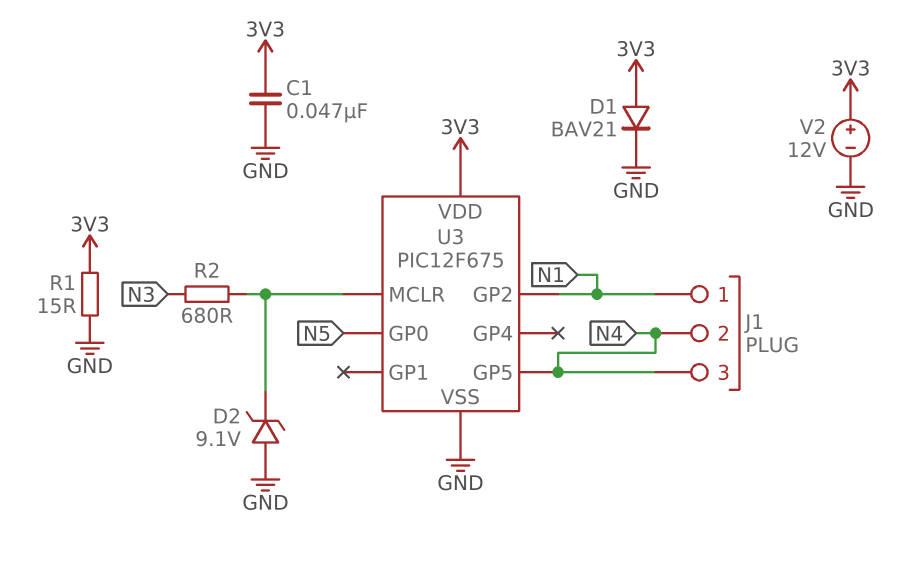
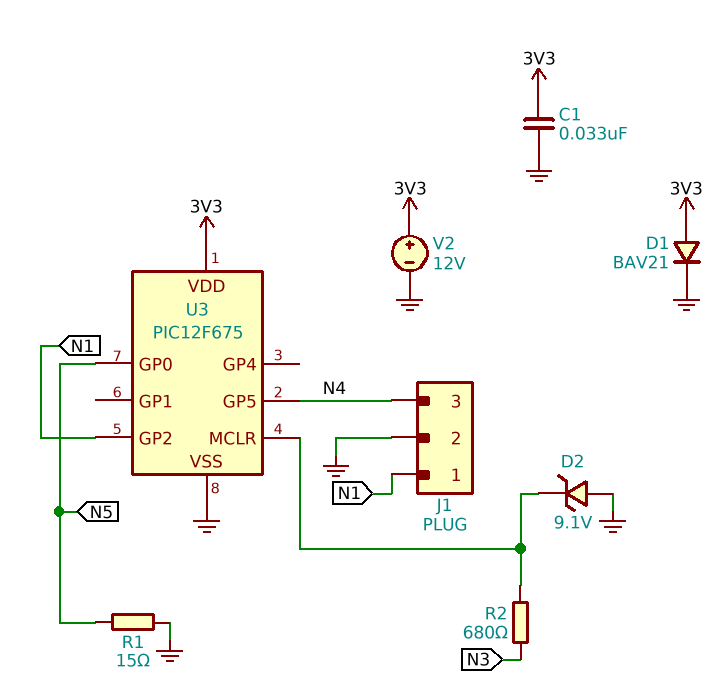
C1: 47nF (3V3, GND) -> 33nF (3V3, GND)
J1 pin 2: N4 -> GND
R1: 15 (3V3, GND) -> 15 (GND, N5)

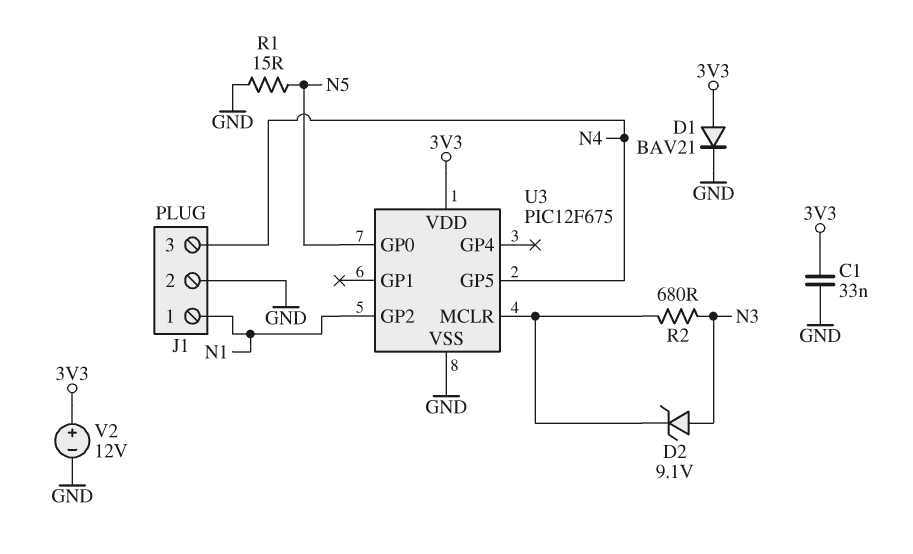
D2: zener 9.1V (A GND, K U3/MCLR) -> zener 9.1V (A N3, K U3/MCLR)

